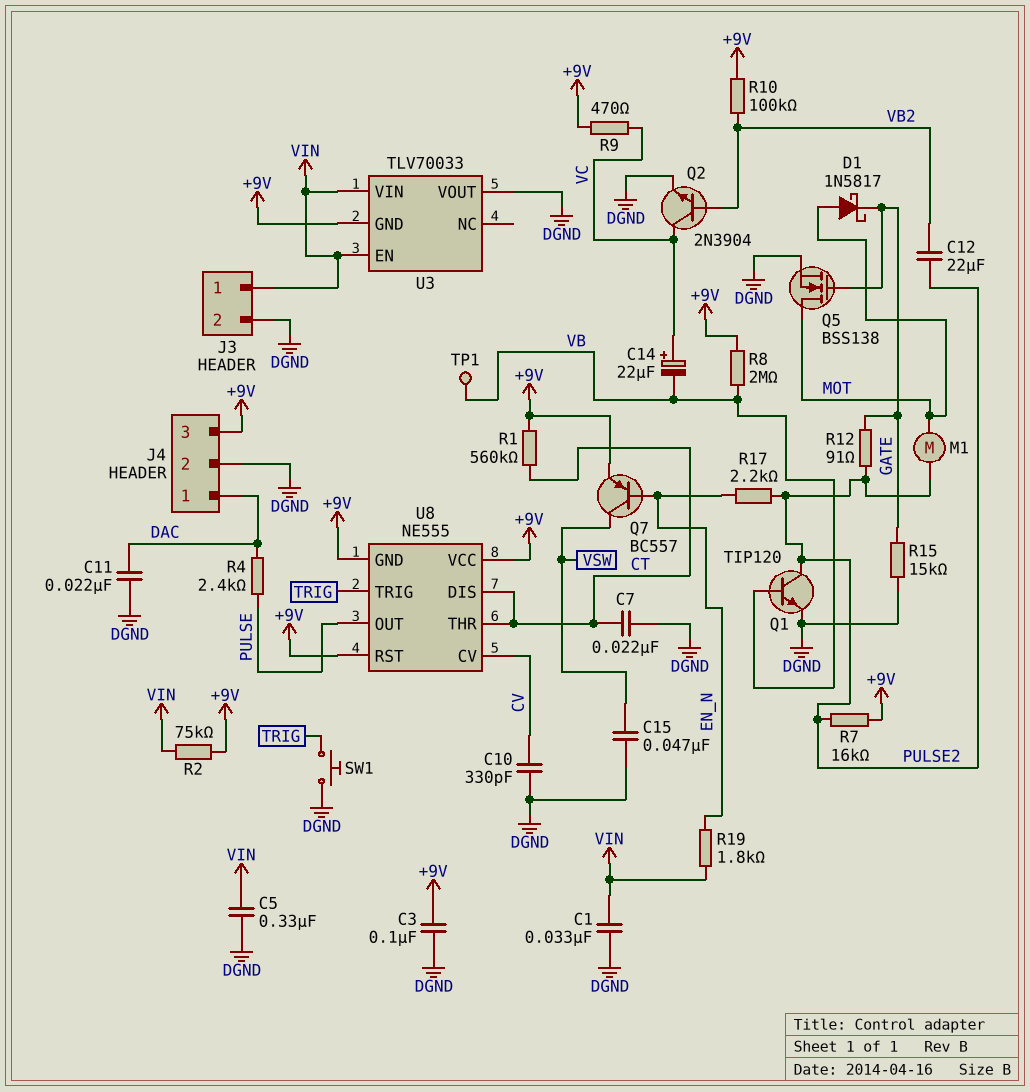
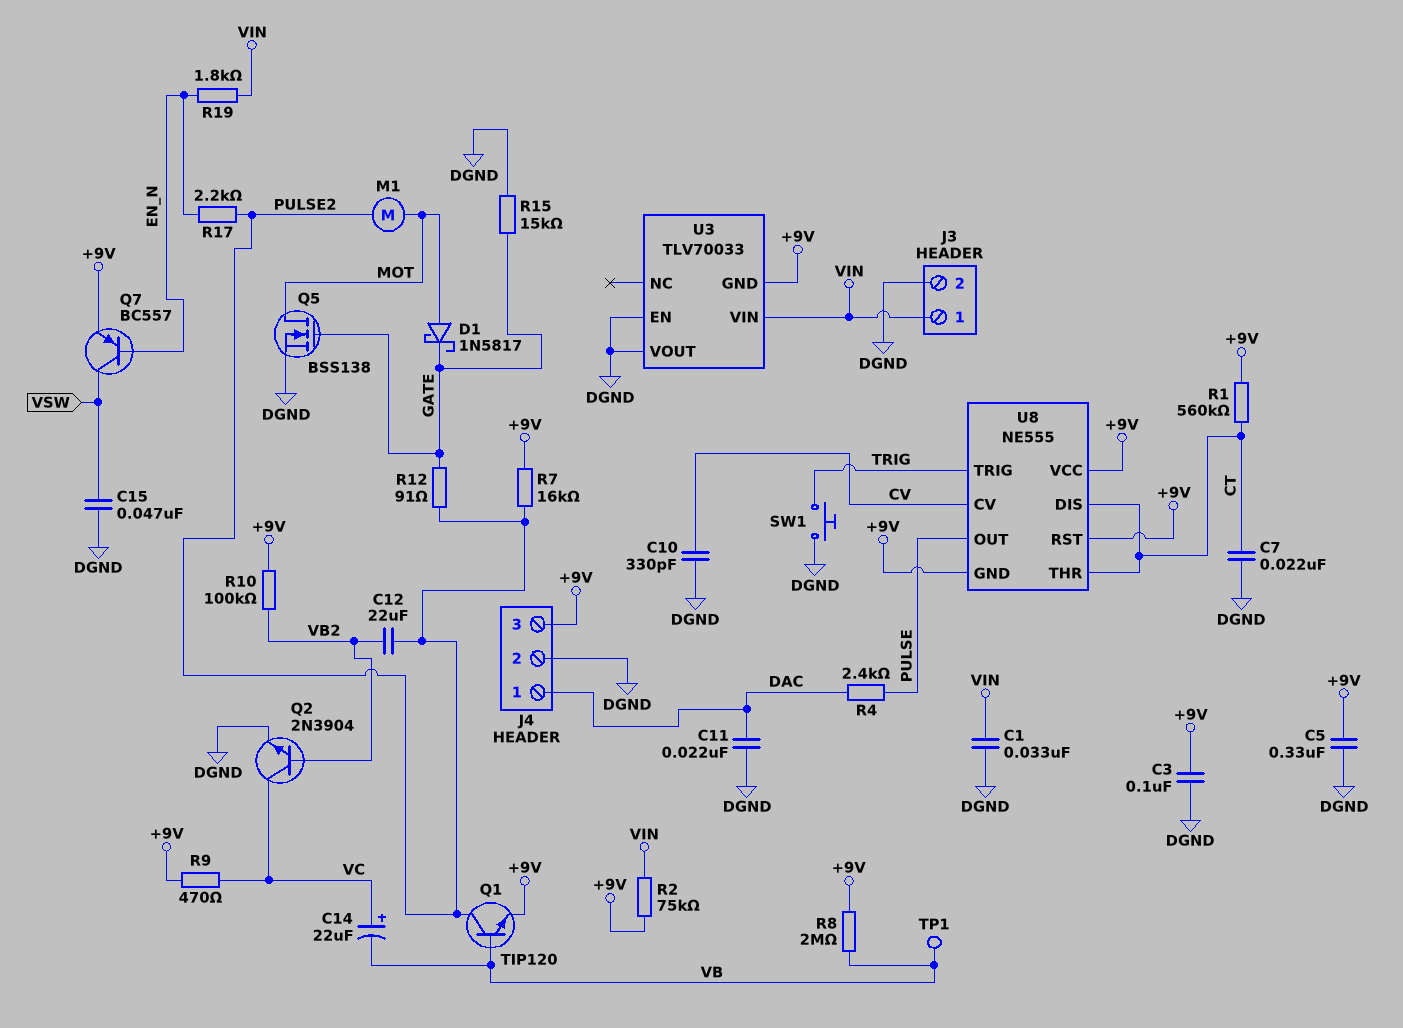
C5: 330nF (DGND, VIN) -> 330nF (+9V, DGND)
Q1: NPN TIP120 (B VB, C PULSE2, E DGND) -> NPN TIP120 (B VB, C PULSE2, E +9V)
U3 pin EN: VIN -> DGND

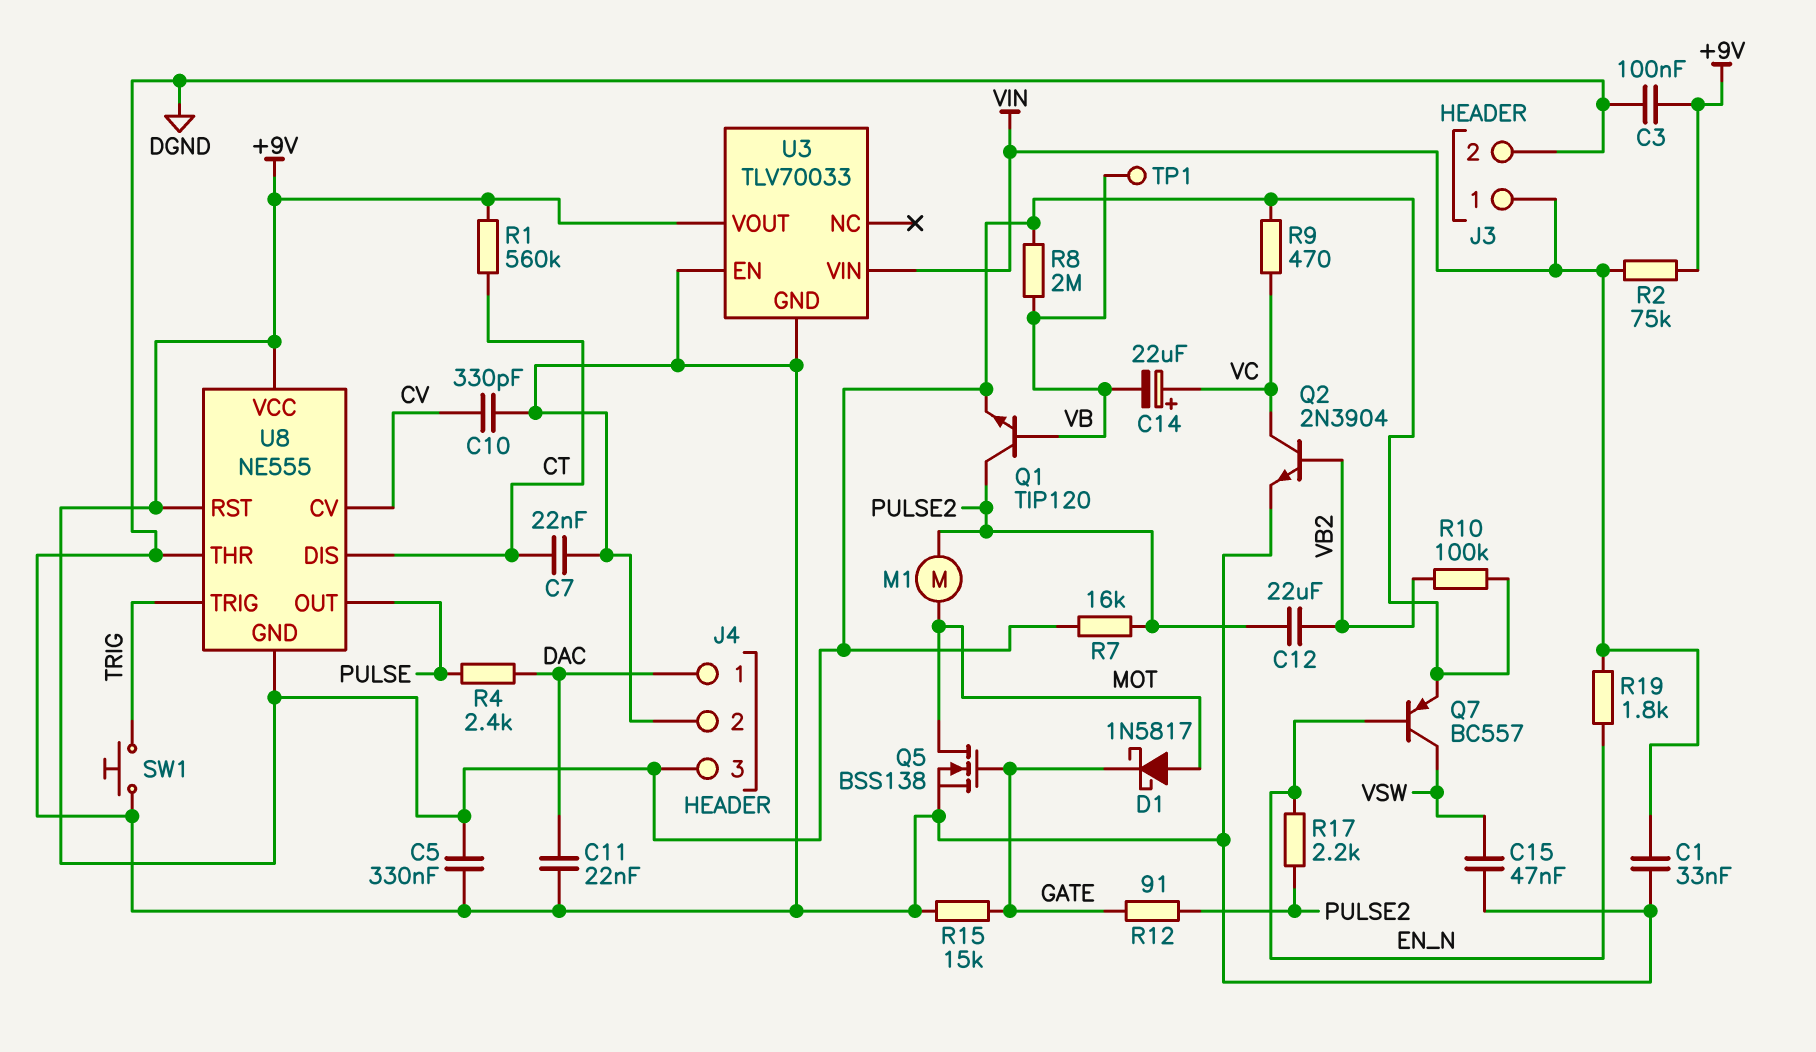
U3 pin GND: +9V -> DGND
U3 pin VOUT: DGND -> +9V
U8 pin THR: CT -> DGND

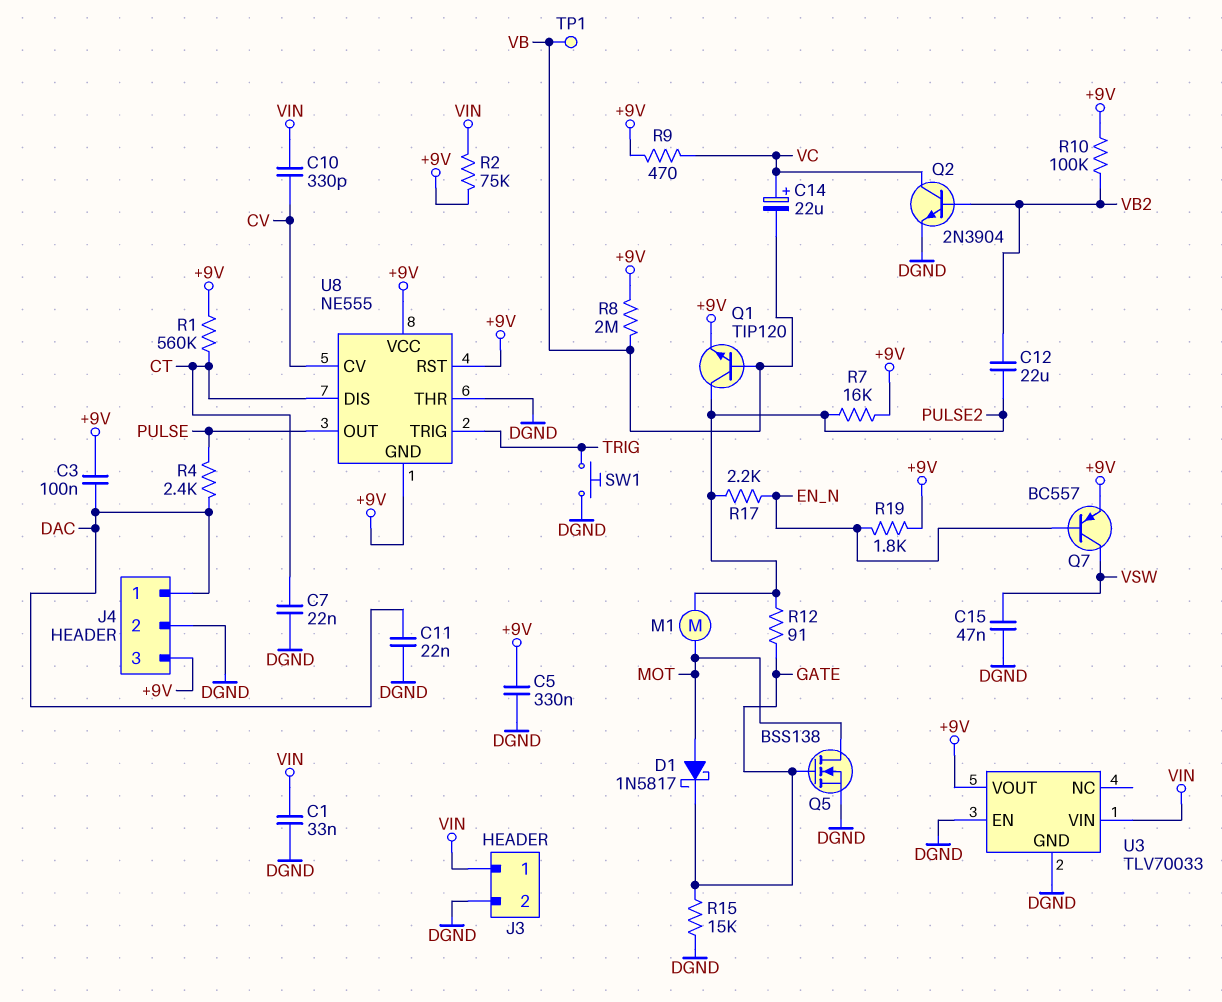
C3: 100nF (+9V, DGND) -> 100nF (+9V, DAC)
C10: 330pF (CV, DGND) -> 330pF (CV, VIN)
R19: 1.8k (EN_N, VIN) -> 1.8k (+9V, EN_N)

